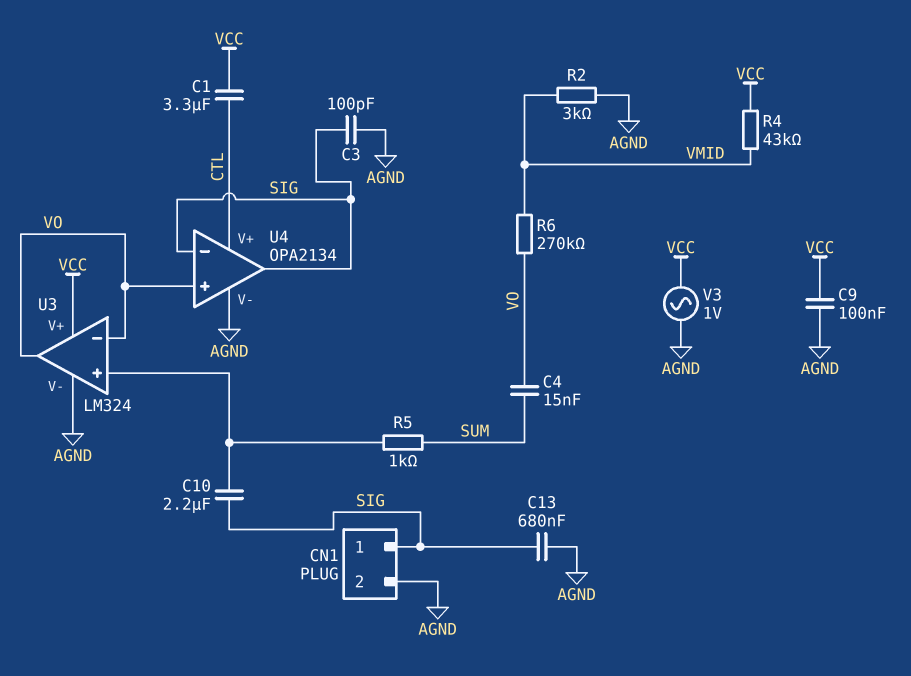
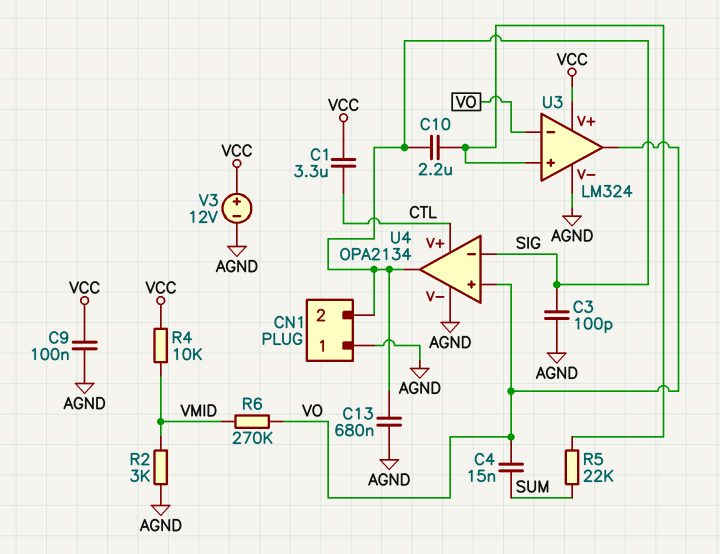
CN1 pin 1: SIG -> AGND
CN1 pin 2: AGND -> SIG
R4: 43k (VCC, VMID) -> 10k (VCC, VMID)
R5: 1k (SUM, U3/in+) -> 22k (SUM, U3/in+)
V3: AC 1V (AGND, VCC) -> 12V (plus VCC, minus AGND)

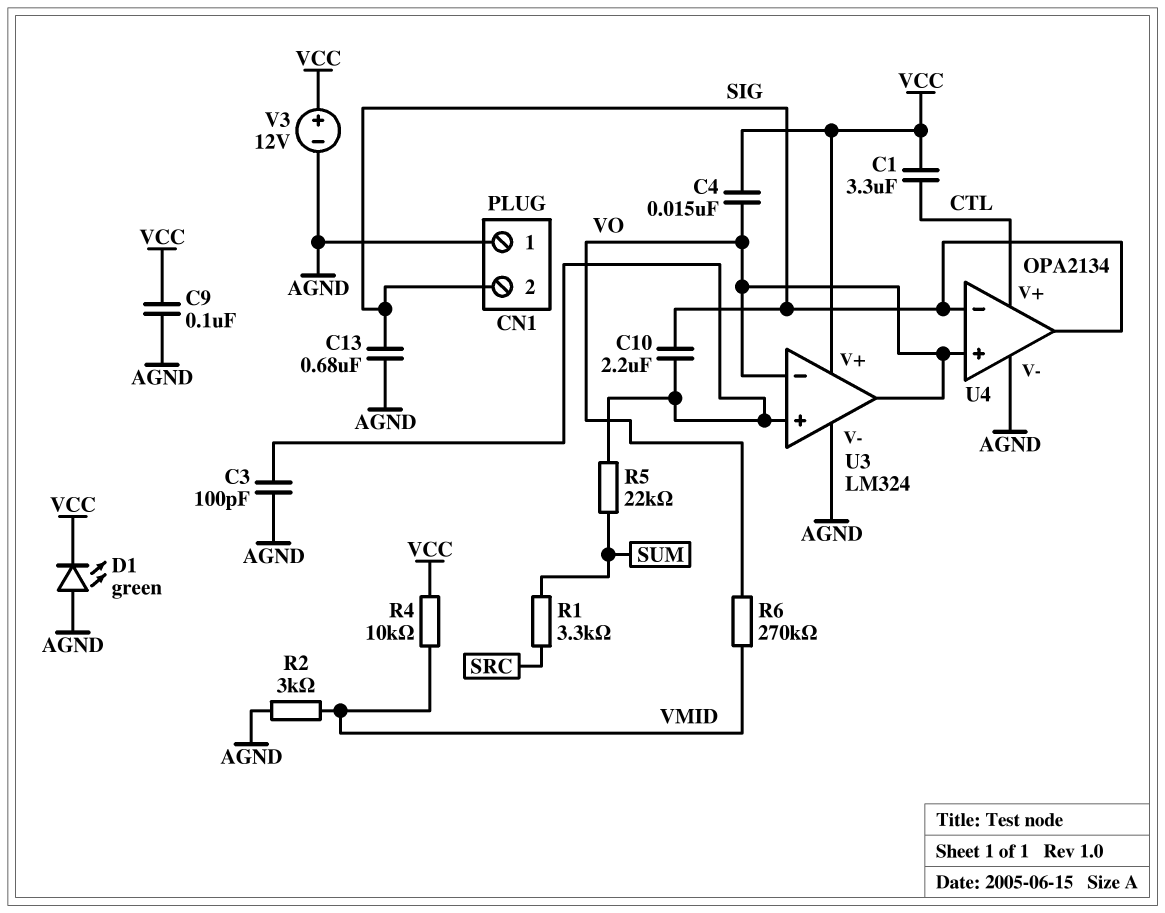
C3: 100pF (AGND, SIG) -> 100pF (AGND, U3/in+)
C4: 15nF (SUM, VO) -> 15nF (VCC, VO)
D1: none -> LED green (A AGND, K VCC)
R1: none -> 3.3k (SRC, SUM)

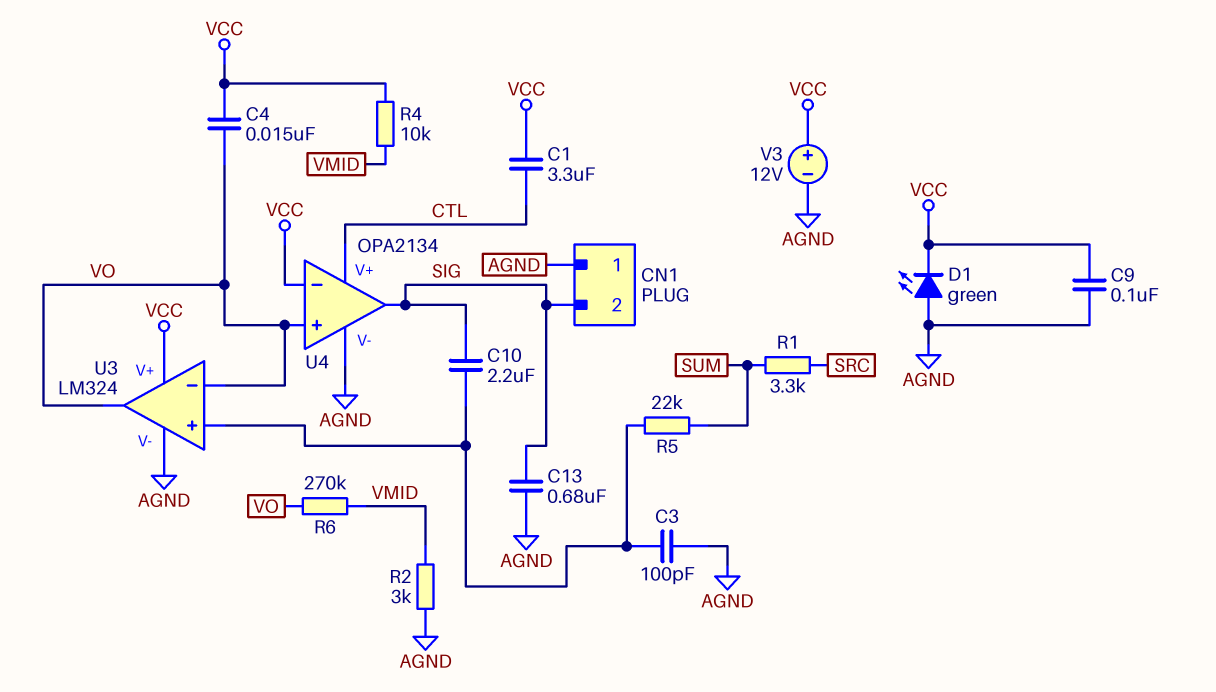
U4 pin in-: SIG -> VCC

